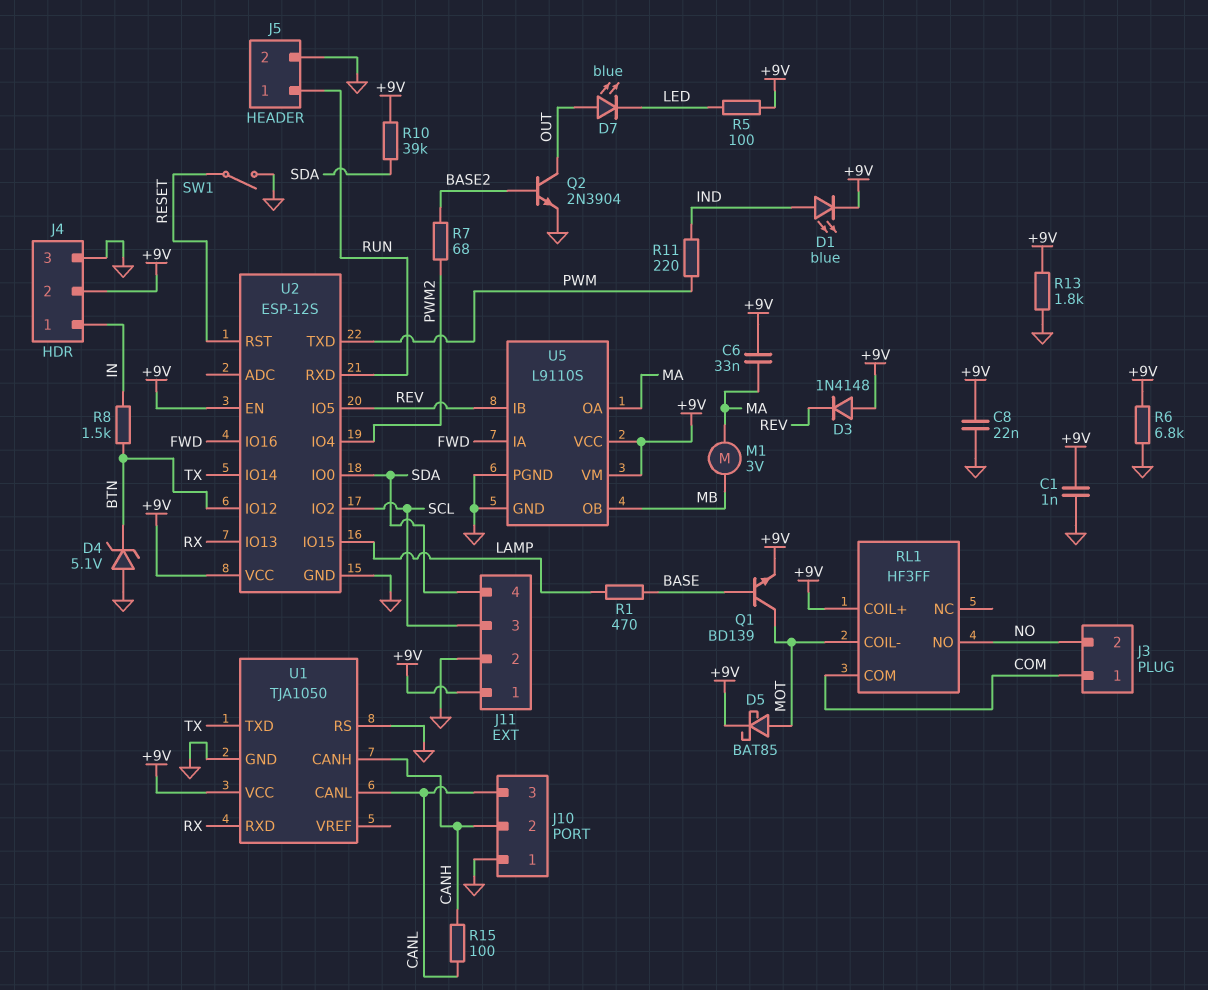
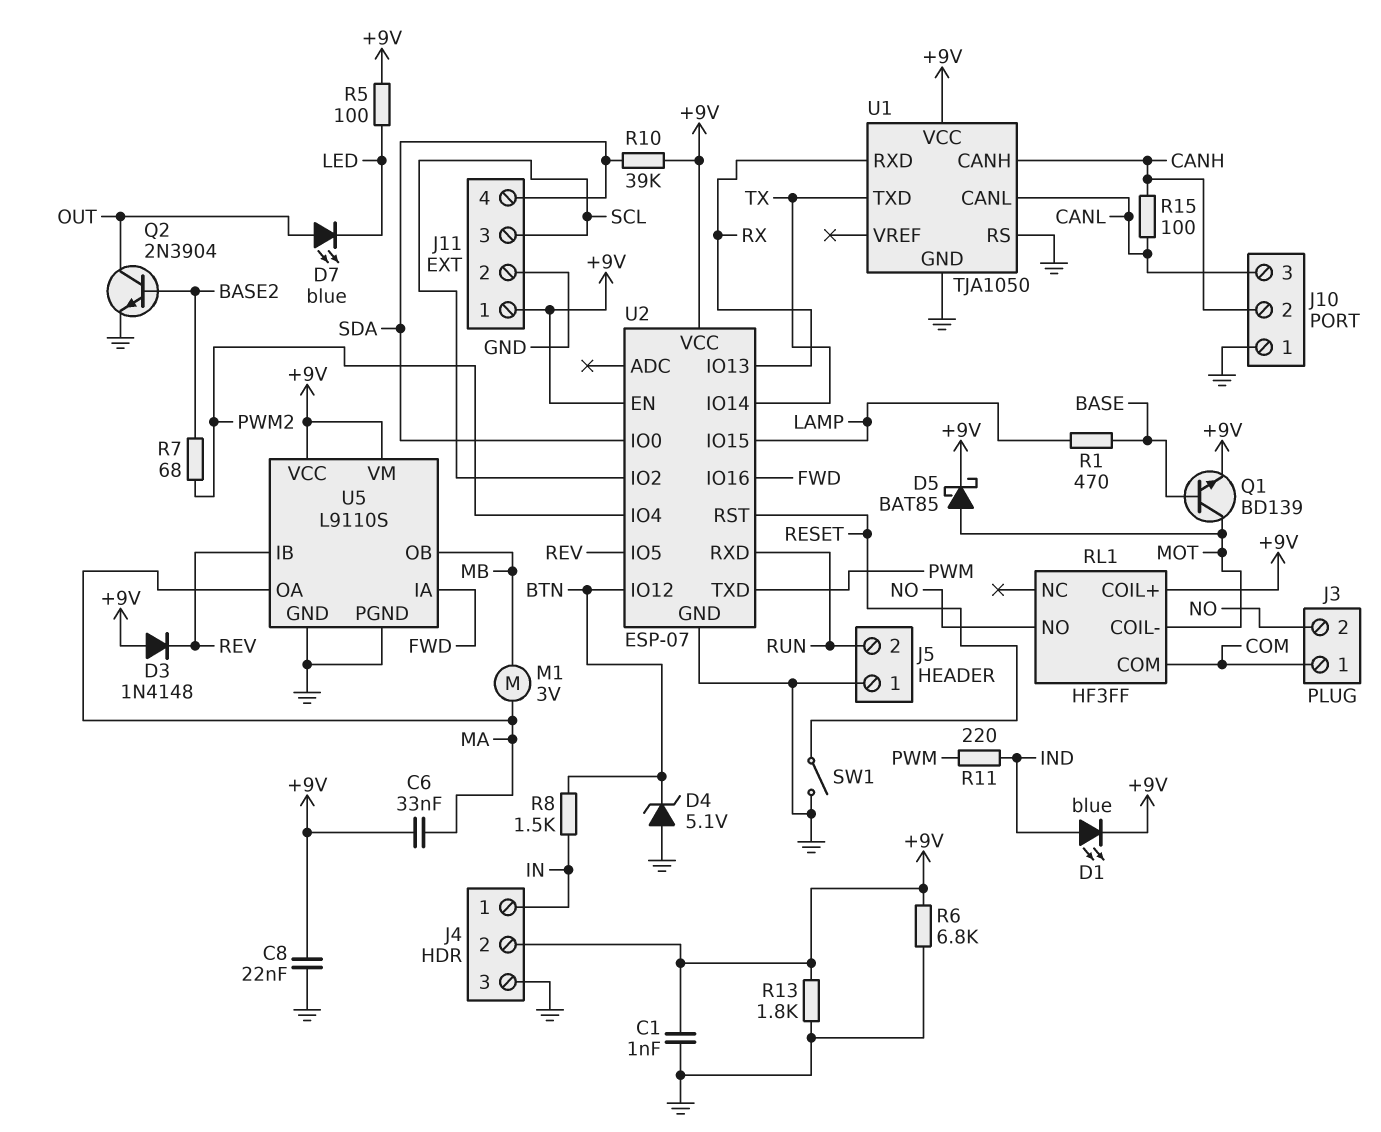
J5 pin 1: RUN -> GND
J5 pin 2: GND -> RUN
U2: ESP-12S -> ESP-07

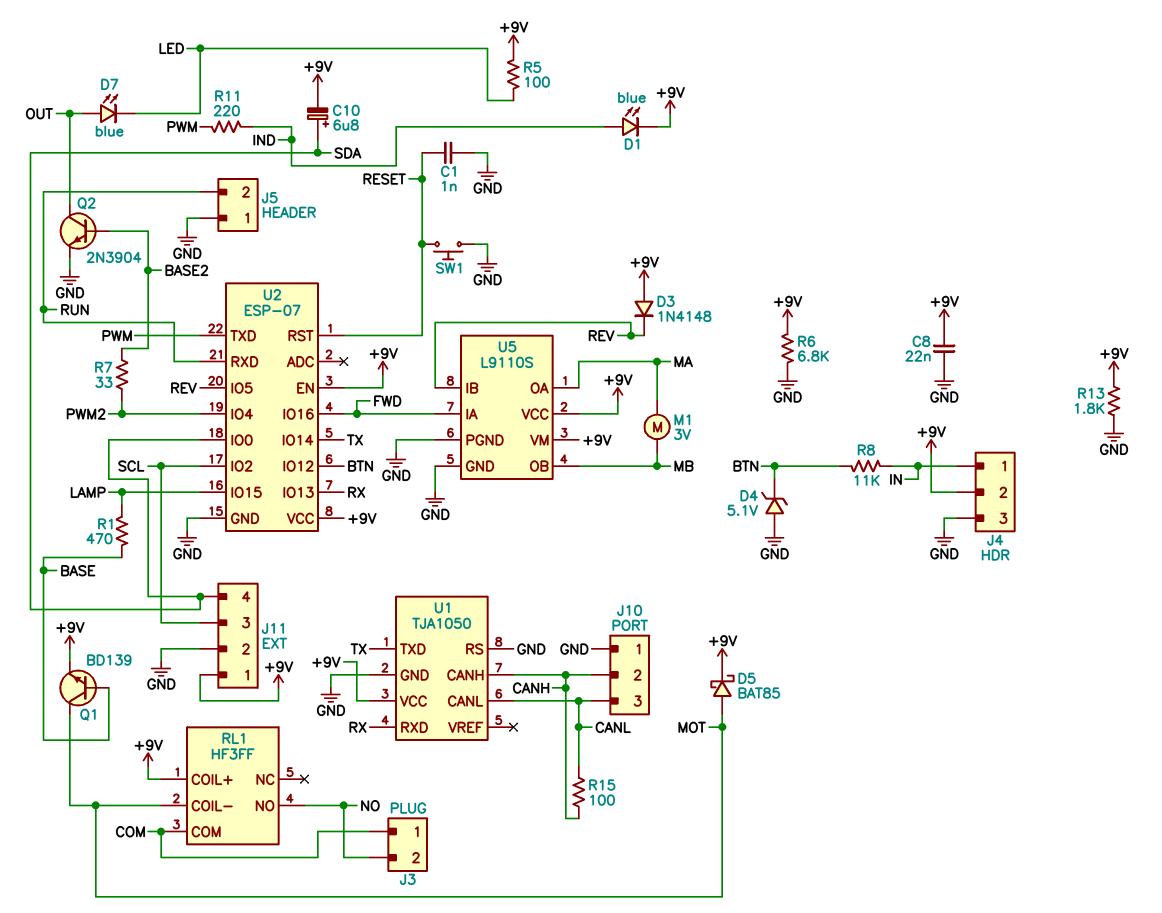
C1: 1nF (+9V, GND) -> 1nF (GND, RESET)
C6: 33nF (+9V, MA) -> none
C10: none -> 6.8uF (plus SDA, minus +9V)
R7: 68 (BASE2, PWM2) -> 33 (BASE2, PWM2)
R8: 1.5k (BTN, IN) -> 11k (BTN, IN)
R10: 39k (+9V, SDA) -> none
SW1: switch (GND, RESET) -> button (GND, RESET)

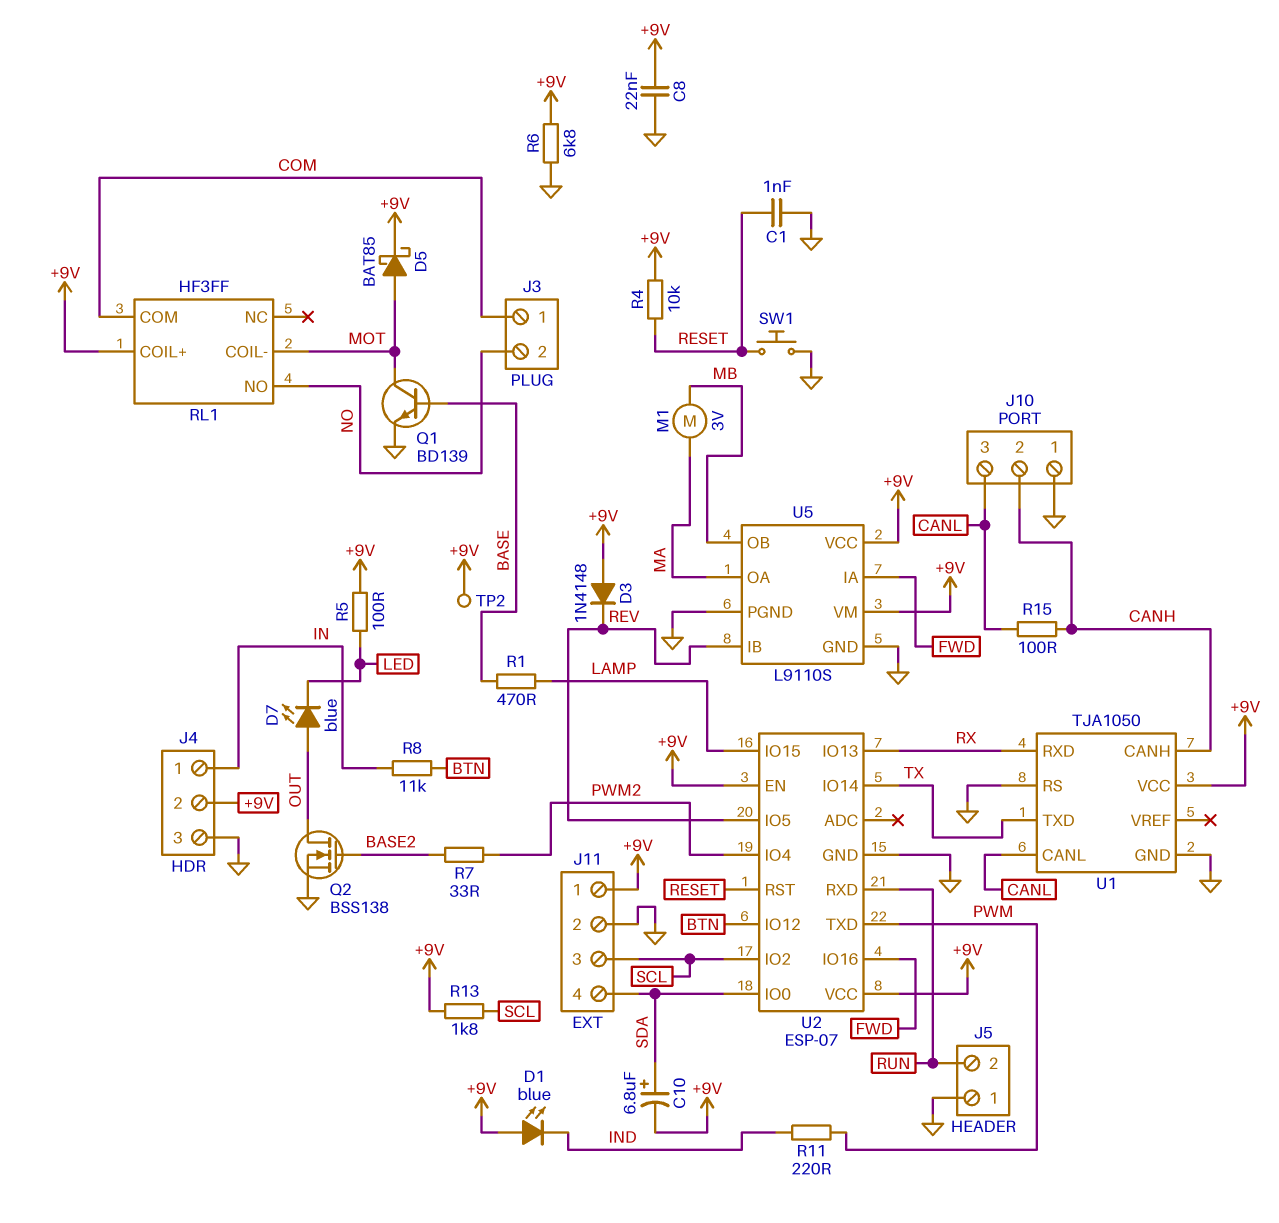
D1: LED blue (A IND, K +9V) -> LED blue (A +9V, K IND)
D4: zener 5.1V (A GND, K BTN) -> none
Q1: NPN BD139 (B BASE, C MOT, E +9V) -> NPN BD139 (B BASE, C MOT, E GND)
Q2: NPN 2N3904 (B BASE2, C OUT, E GND) -> NMOS BSS138 (G BASE2, D OUT, S GND)
R4: none -> 10k (+9V, RESET)
R13: 1.8k (+9V, GND) -> 1.8k (+9V, SCL)
TP2: none -> test point (+9V)

